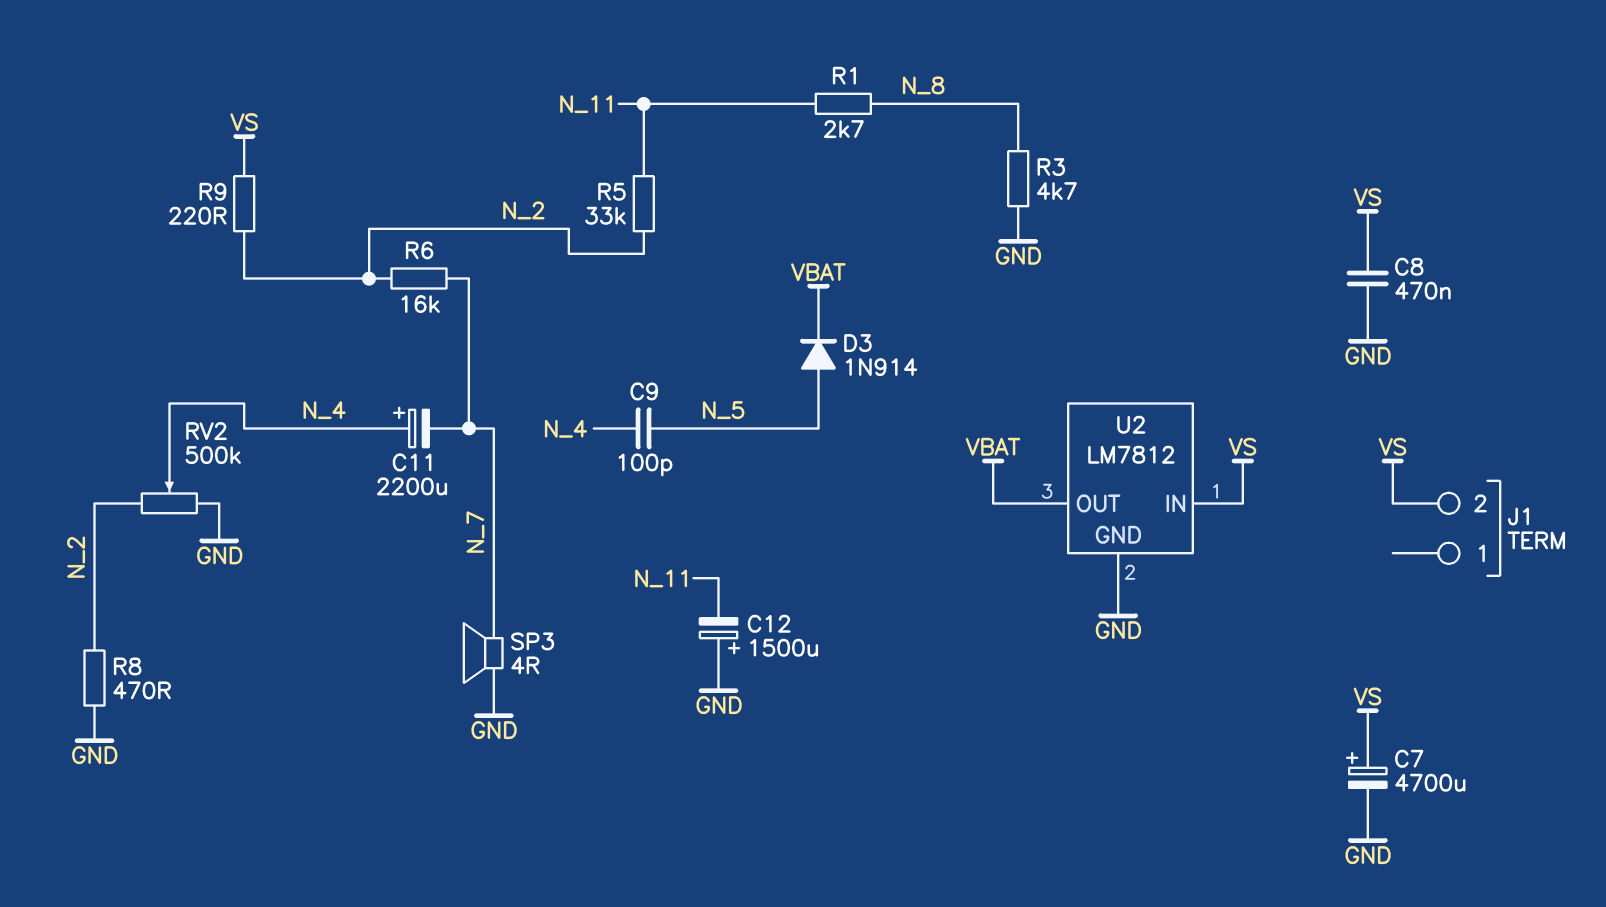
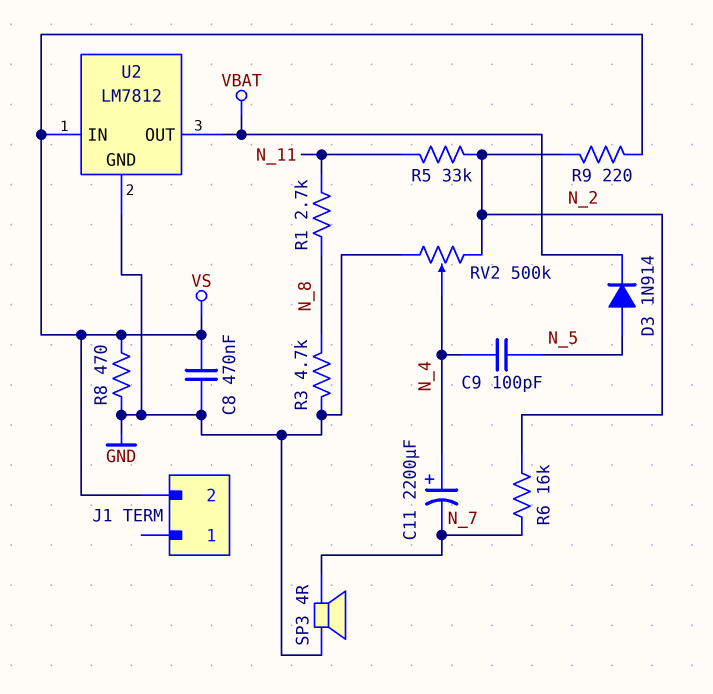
C7: 4700uF (plus VS, minus GND) -> none
C12: 1500uF (plus GND, minus N_11) -> none
R8: 470 (GND, N_2) -> 470 (GND, VS)

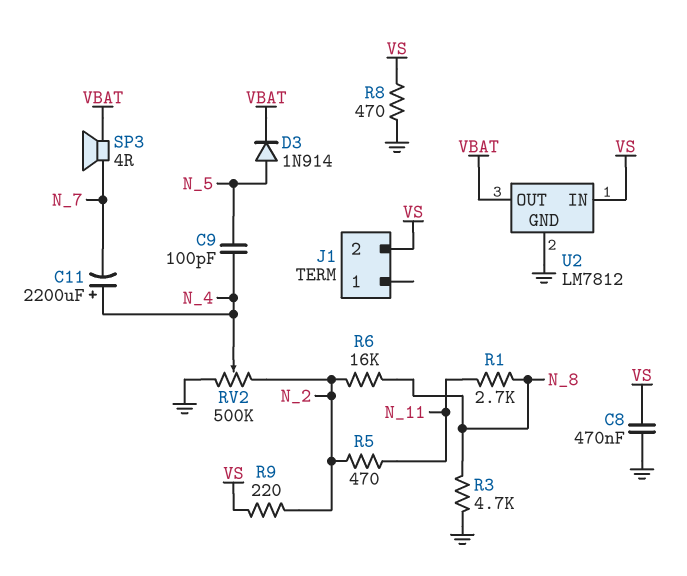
R5: 33k (N_2, N_11) -> 470 (N_2, N_11)
R6: 16k (N_2, N_7) -> 16k (N_2, N_8)
SP3: speaker 4R (GND, N_7) -> speaker 4R (N_7, VBAT)

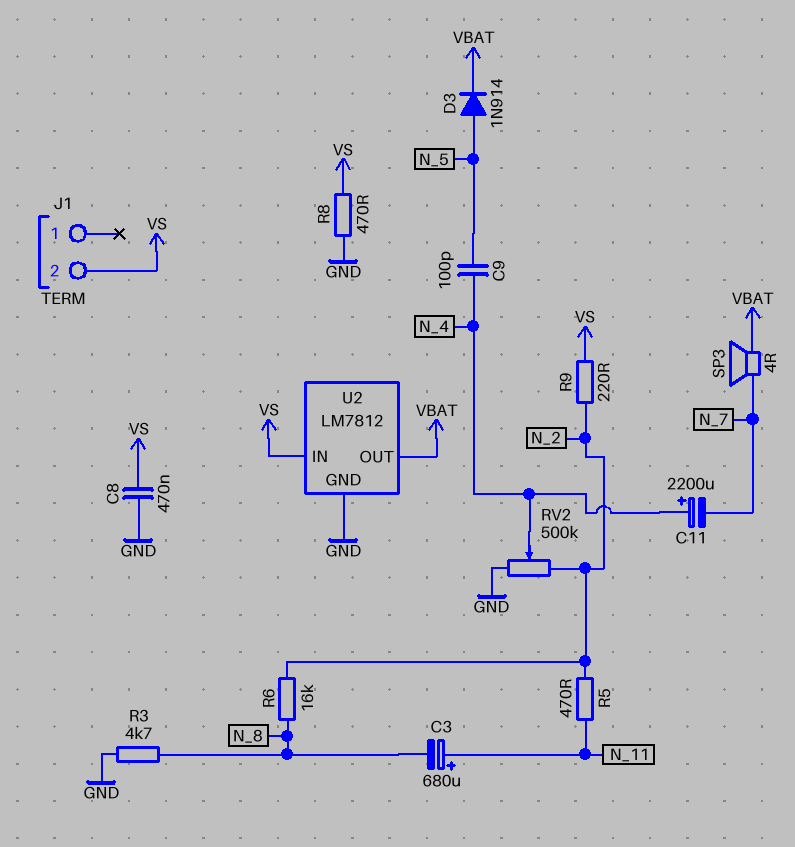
C3: none -> 680uF (plus N_11, minus N_8)
R1: 2.7k (N_8, N_11) -> none

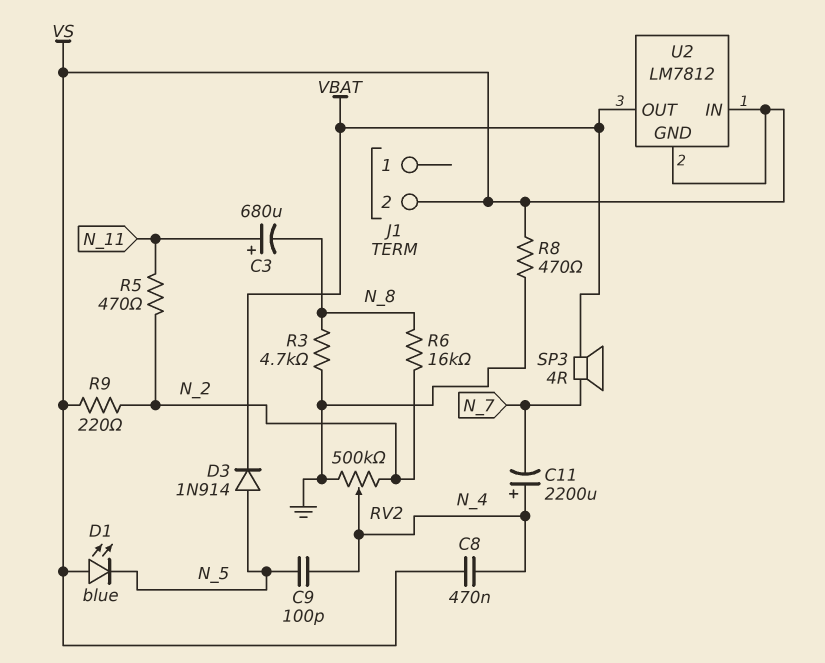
C8: 470nF (GND, VS) -> 470nF (N_4, VS)
D1: none -> LED blue (A VS, K N_5)
U2 pin GND: GND -> VS

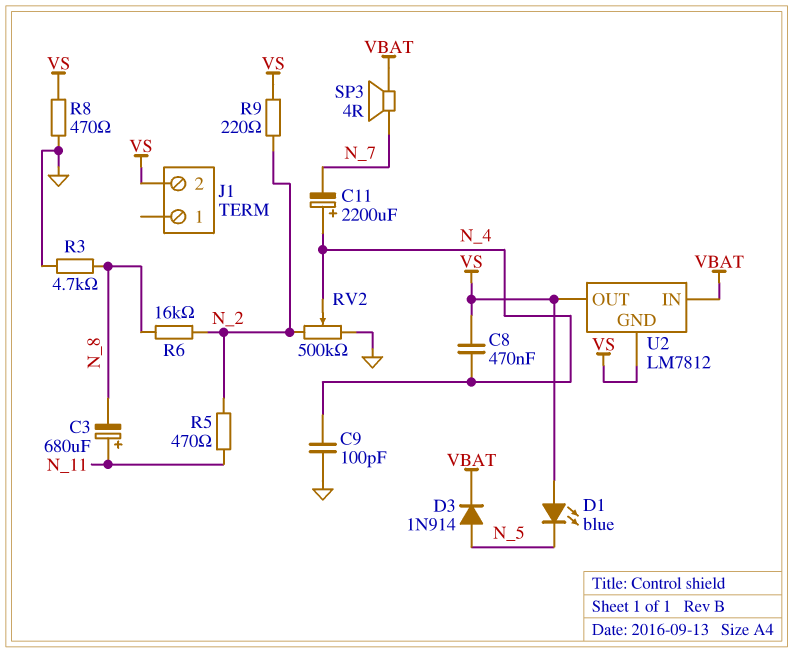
C9: 100pF (N_4, N_5) -> 100pF (GND, N_4)
U2 pin IN: VS -> VBAT
U2 pin OUT: VBAT -> VS

